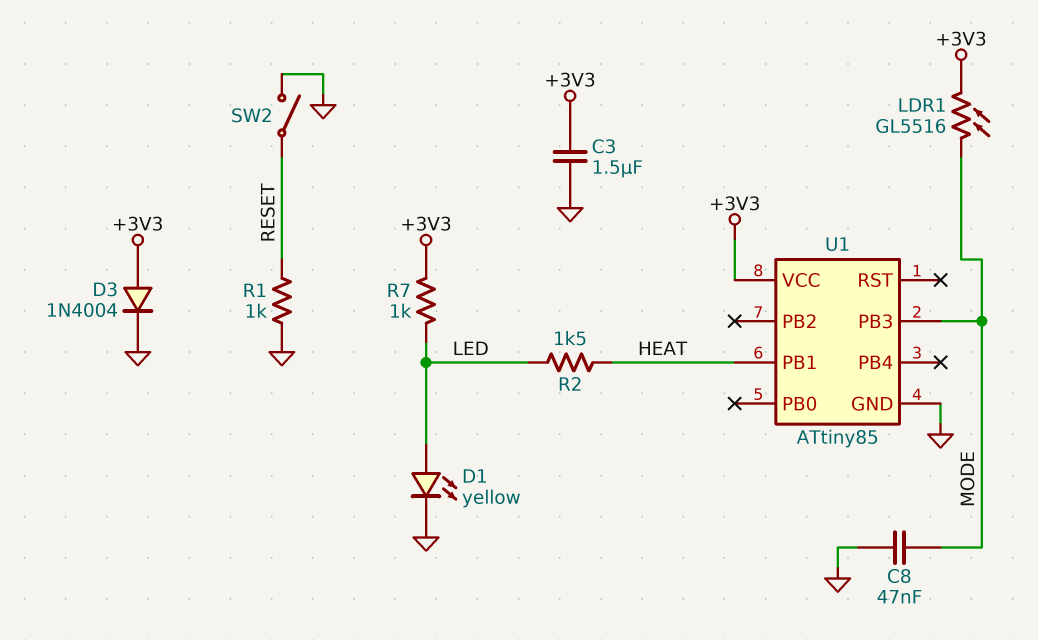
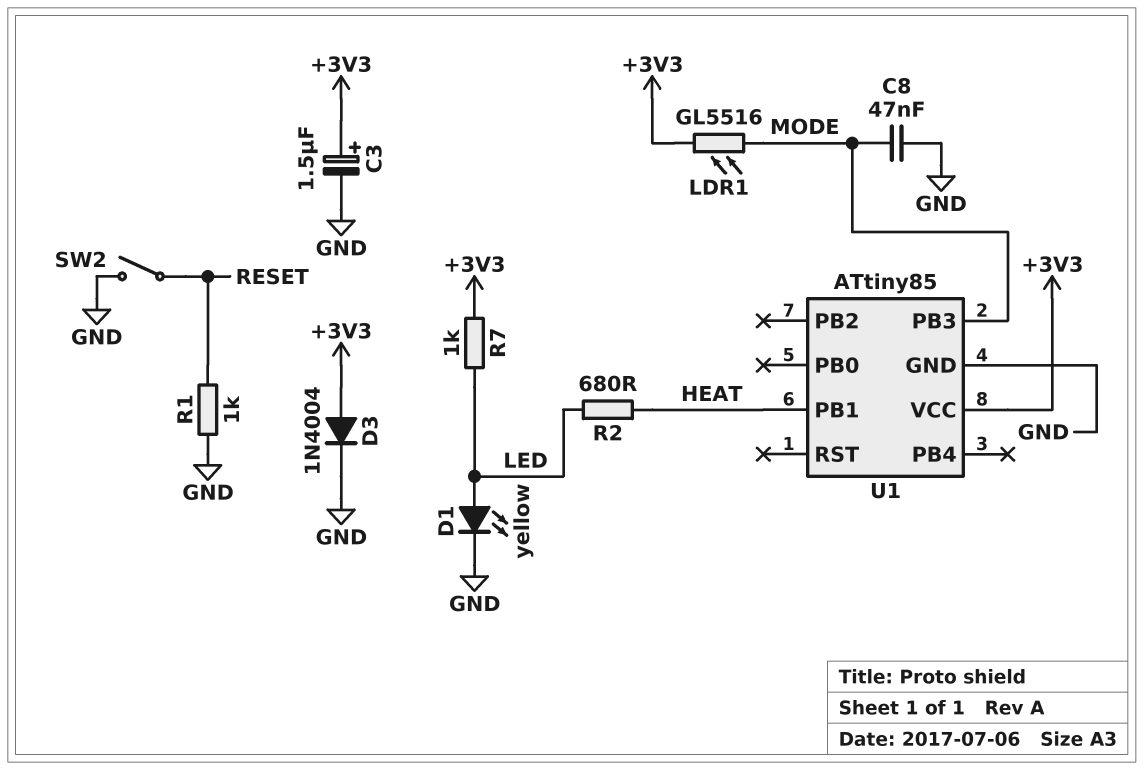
C3: 1.5uF (+3V3, GND) -> 1.5uF (plus +3V3, minus GND)
R2: 1.5k (HEAT, LED) -> 680 (HEAT, LED)

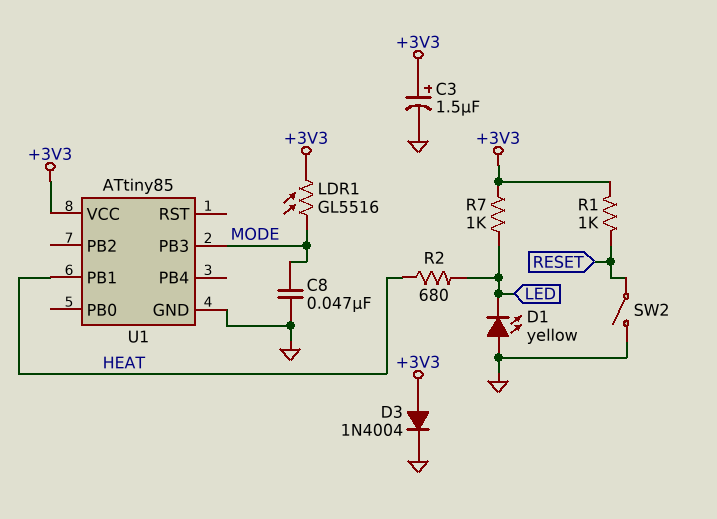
D1: LED yellow (A LED, K GND) -> LED yellow (A GND, K LED)
R1: 1k (GND, RESET) -> 1k (+3V3, RESET)

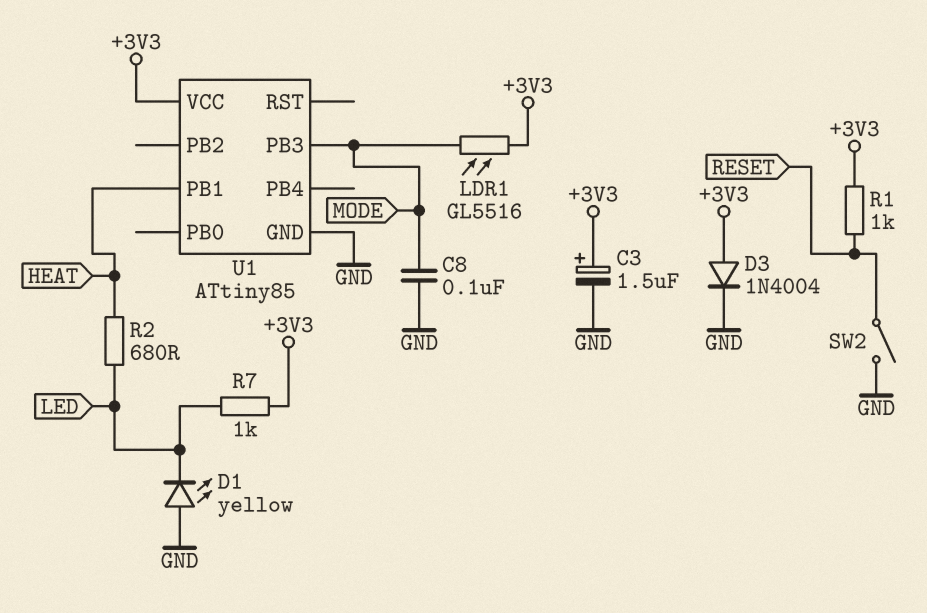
C8: 47nF (GND, MODE) -> 100nF (GND, MODE)

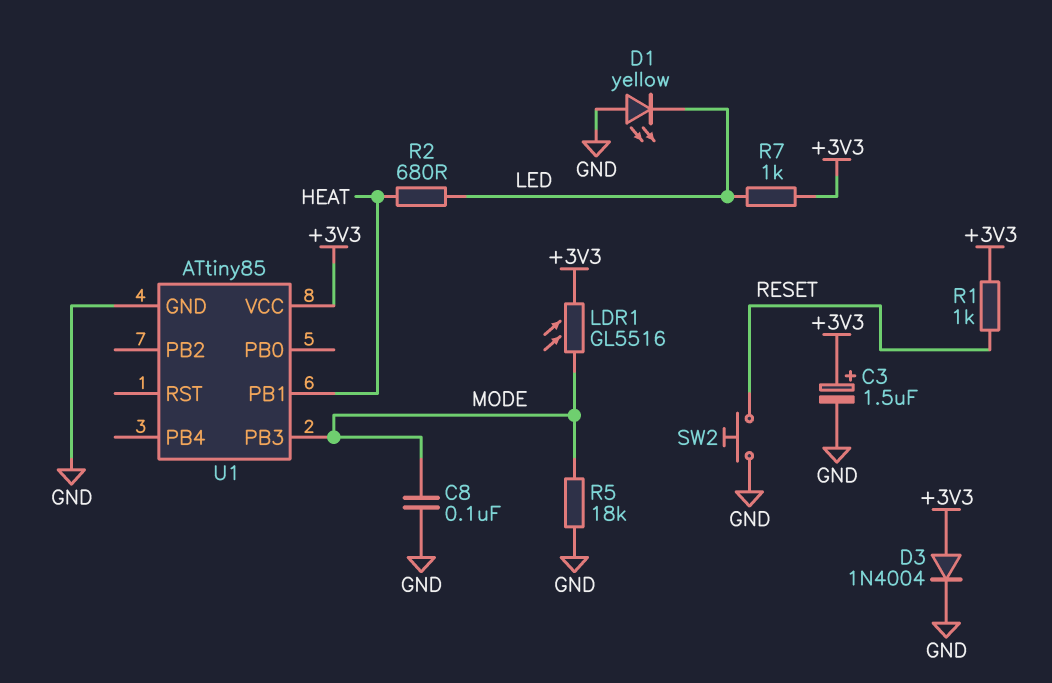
R5: none -> 18k (GND, MODE)
SW2: switch (GND, RESET) -> button (GND, RESET)

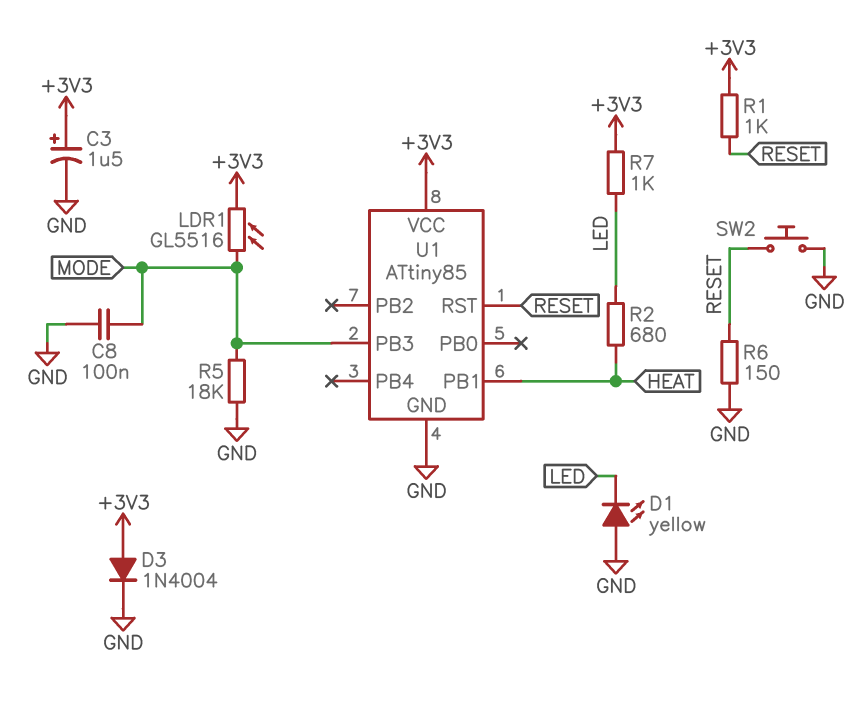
R6: none -> 150 (GND, RESET)
U1 pin RST: none -> RESET

